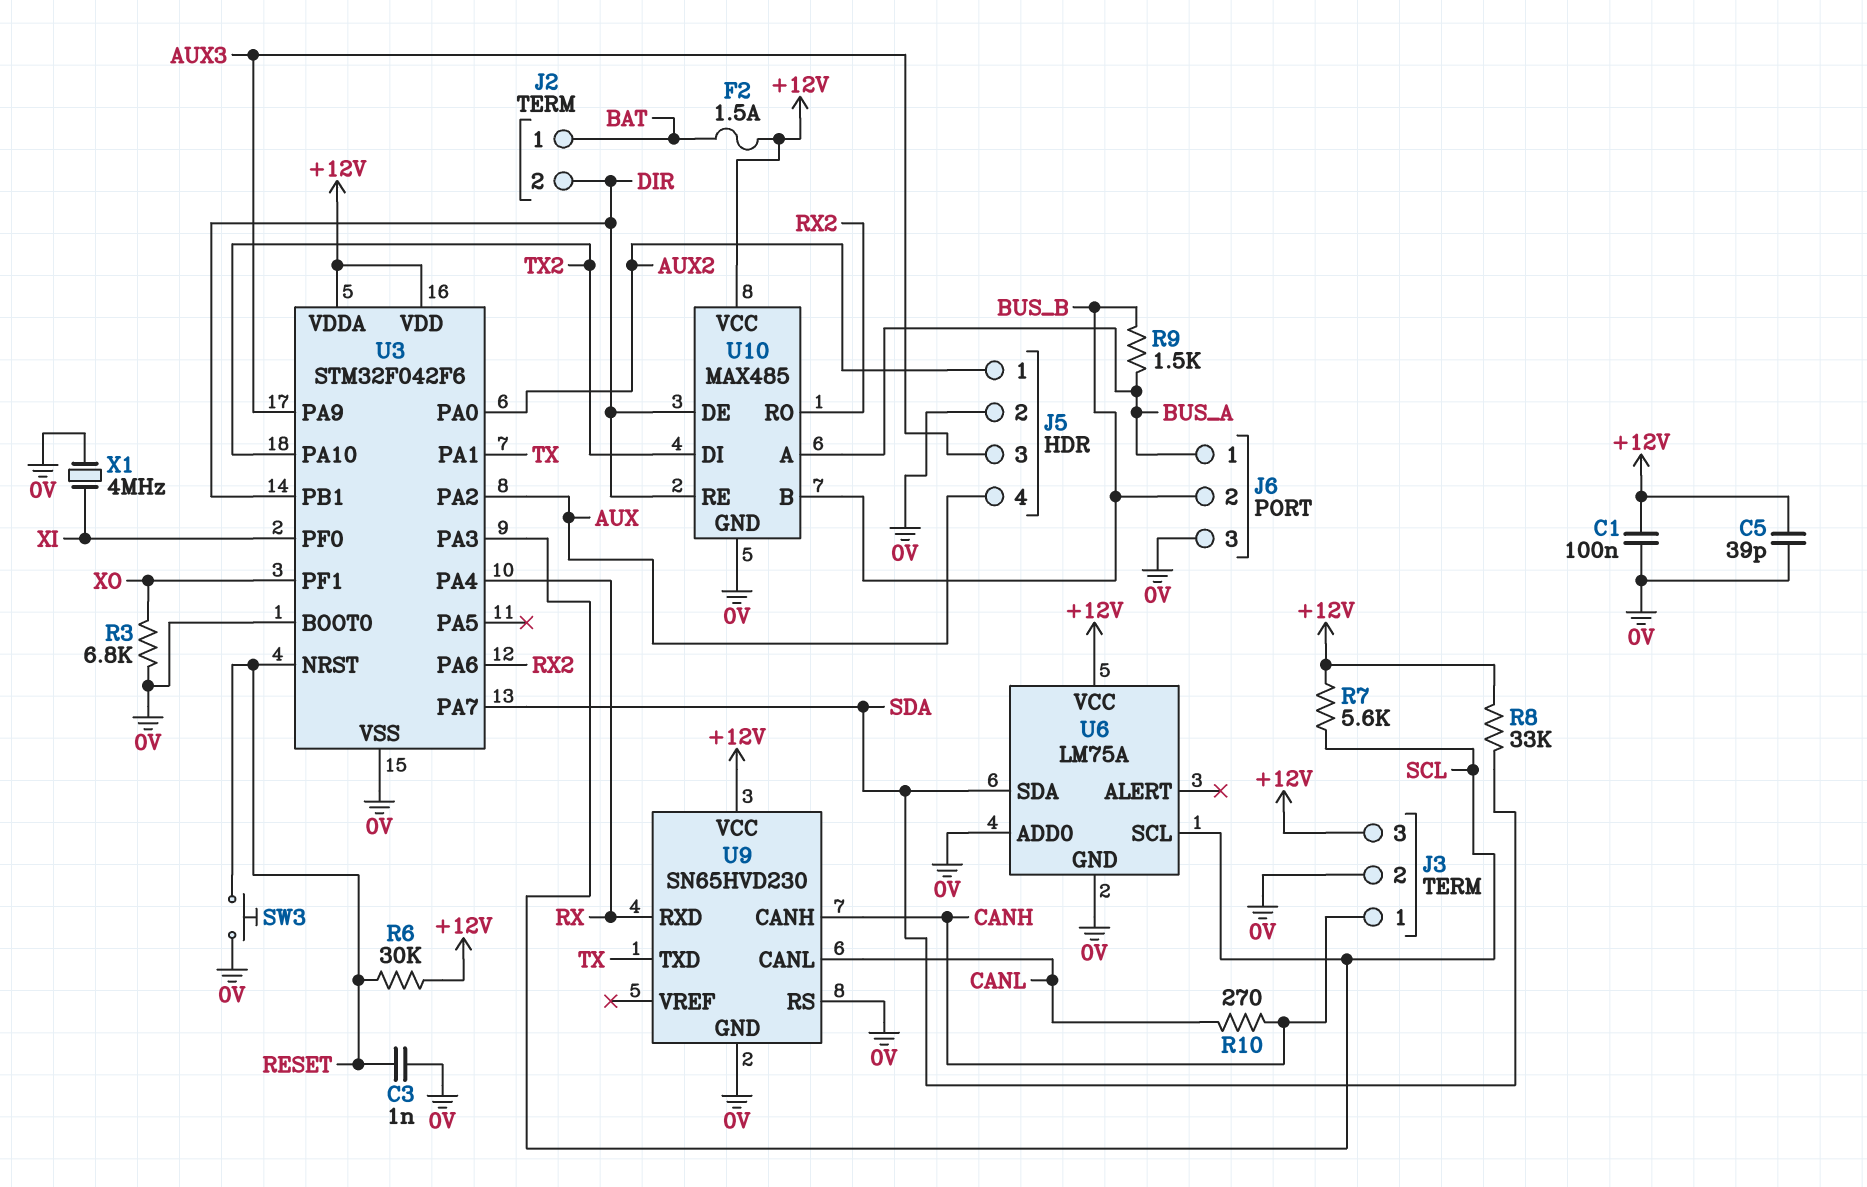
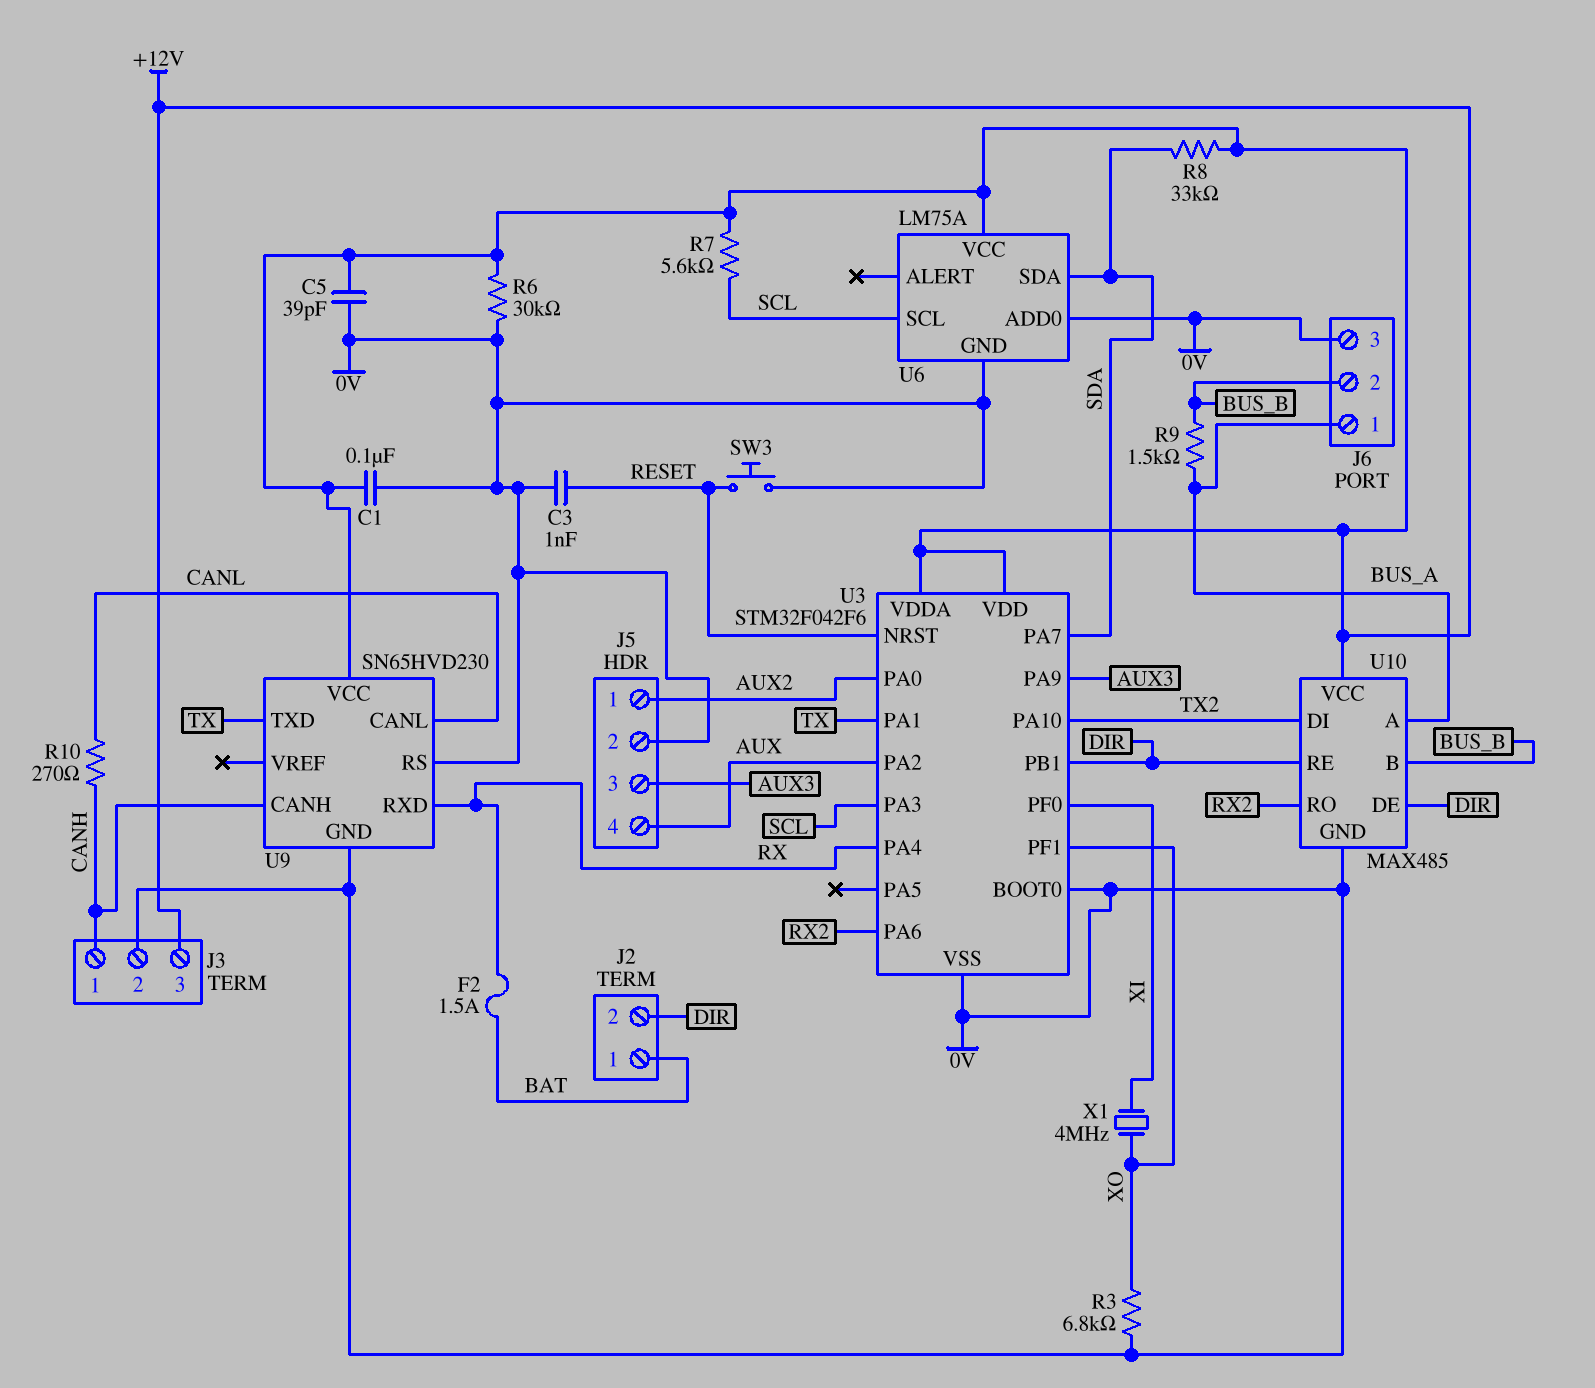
F2: 1.5A (+12V, BAT) -> 1.5A (BAT, RX)
R6: 30k (+12V, RESET) -> 30k (+12V, 0V)
X1: 4MHz (0V, XI) -> 4MHz (XI, XO)

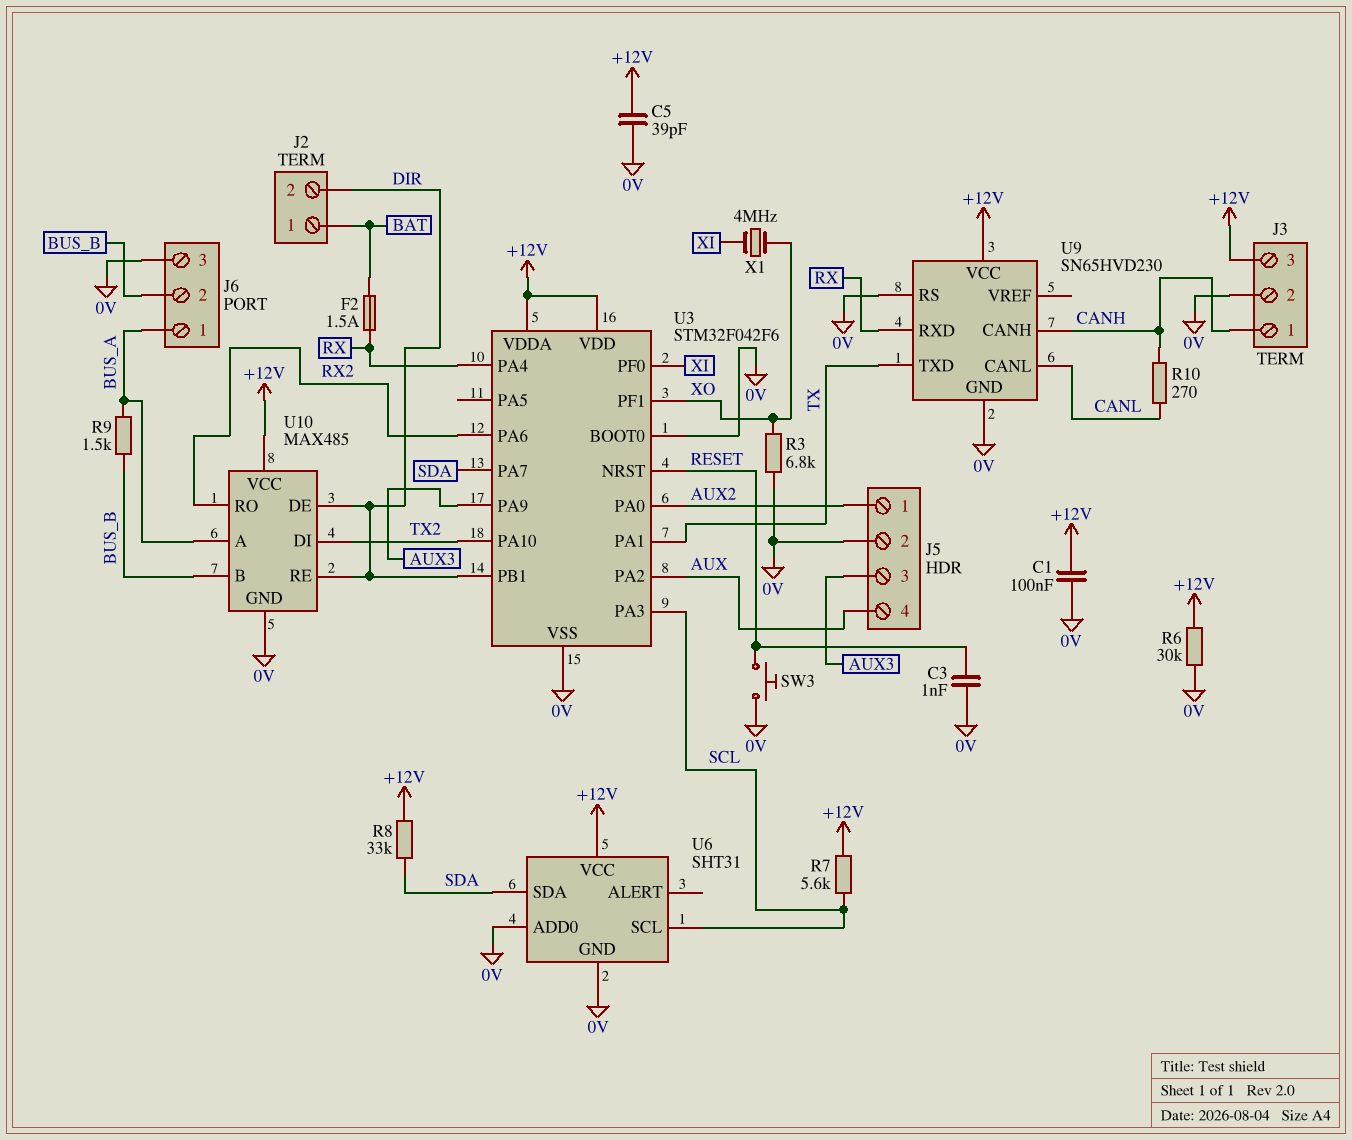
U6: LM75A -> SHT31

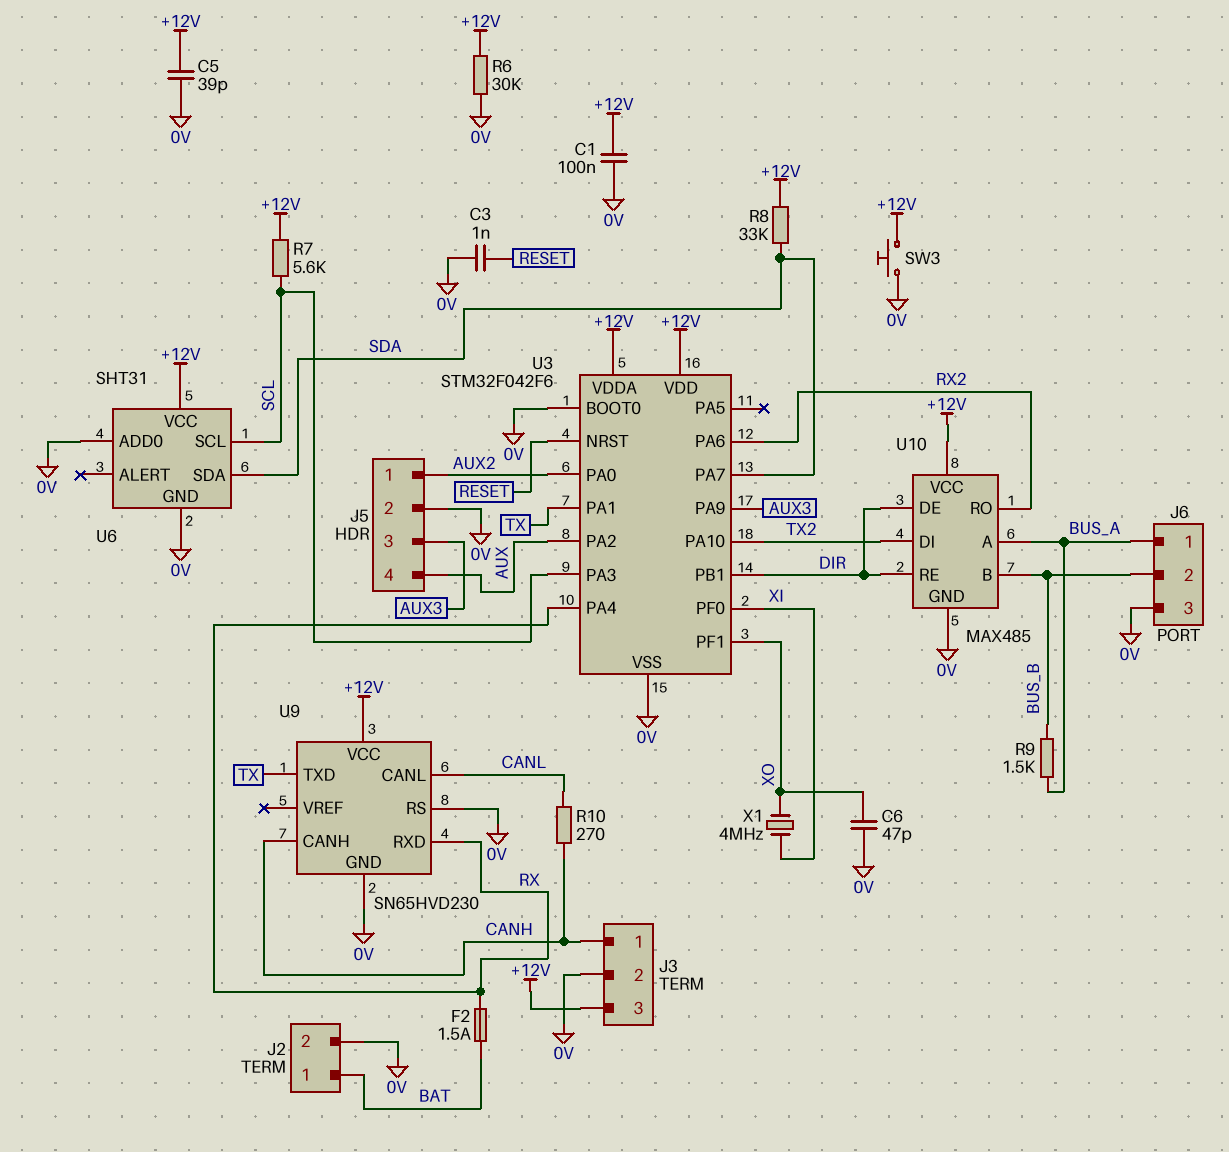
C6: none -> 47pF (0V, XO)
J2 pin 2: DIR -> 0V
R3: 6.8k (0V, XO) -> none
SW3: button (0V, RESET) -> button (+12V, 0V)

